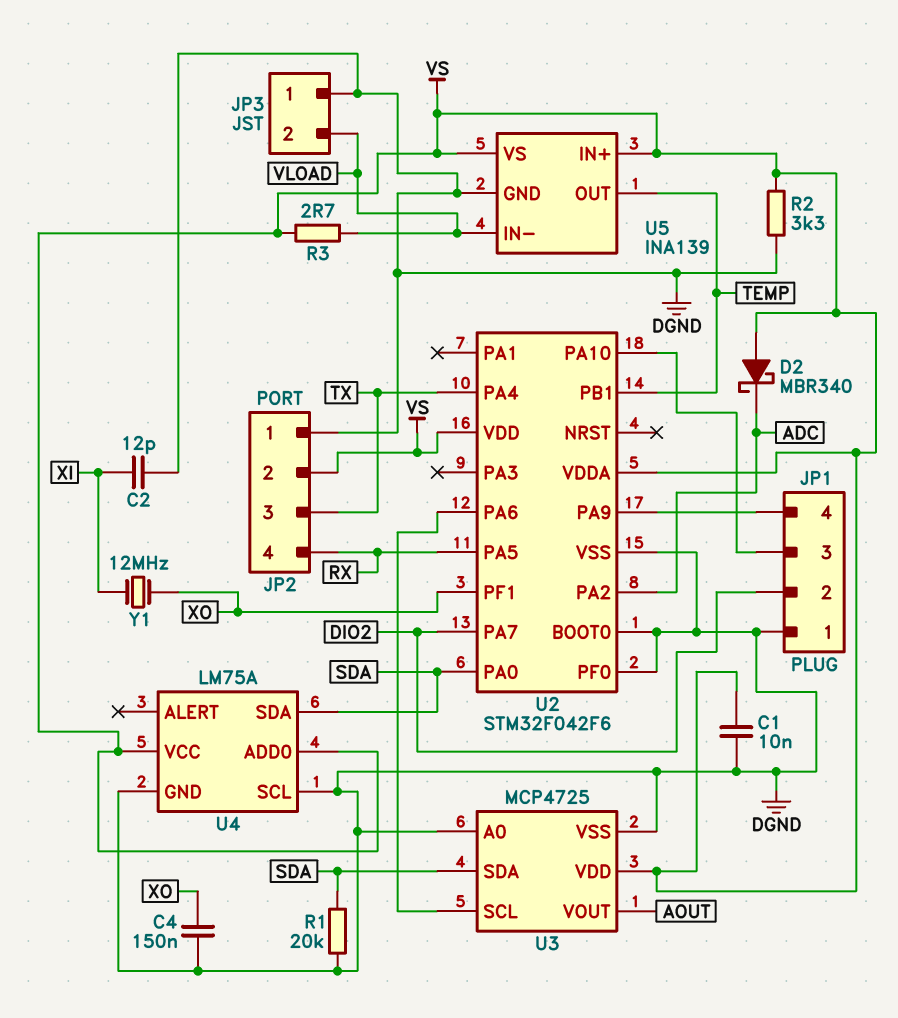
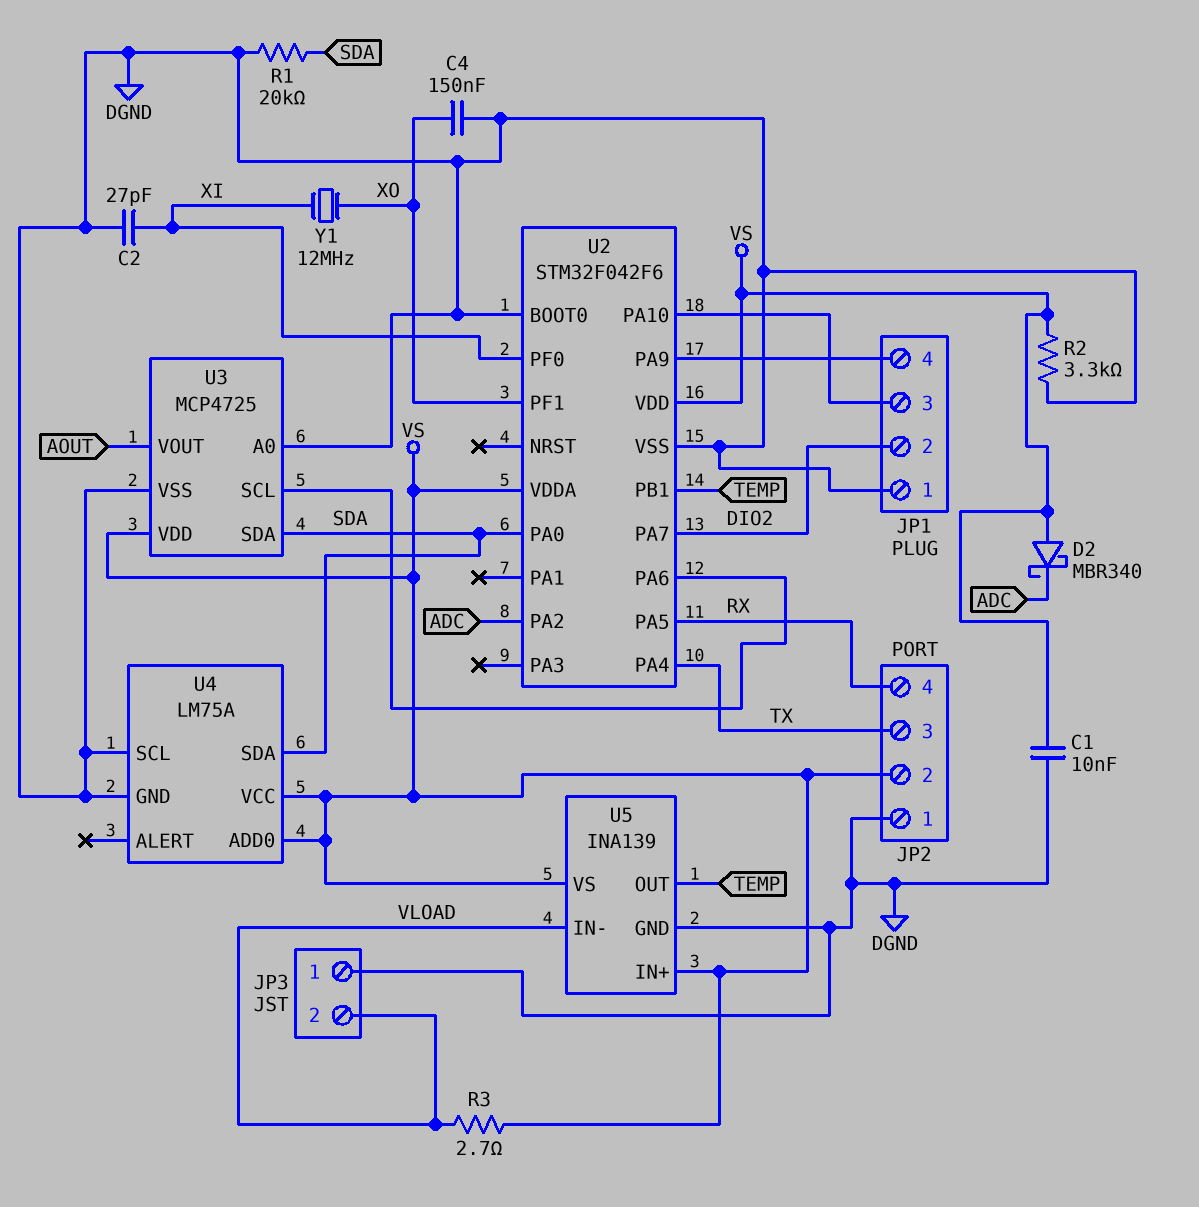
C2: 12pF (DGND, XI) -> 27pF (DGND, XI)
U2 pin PF0: DGND -> XI

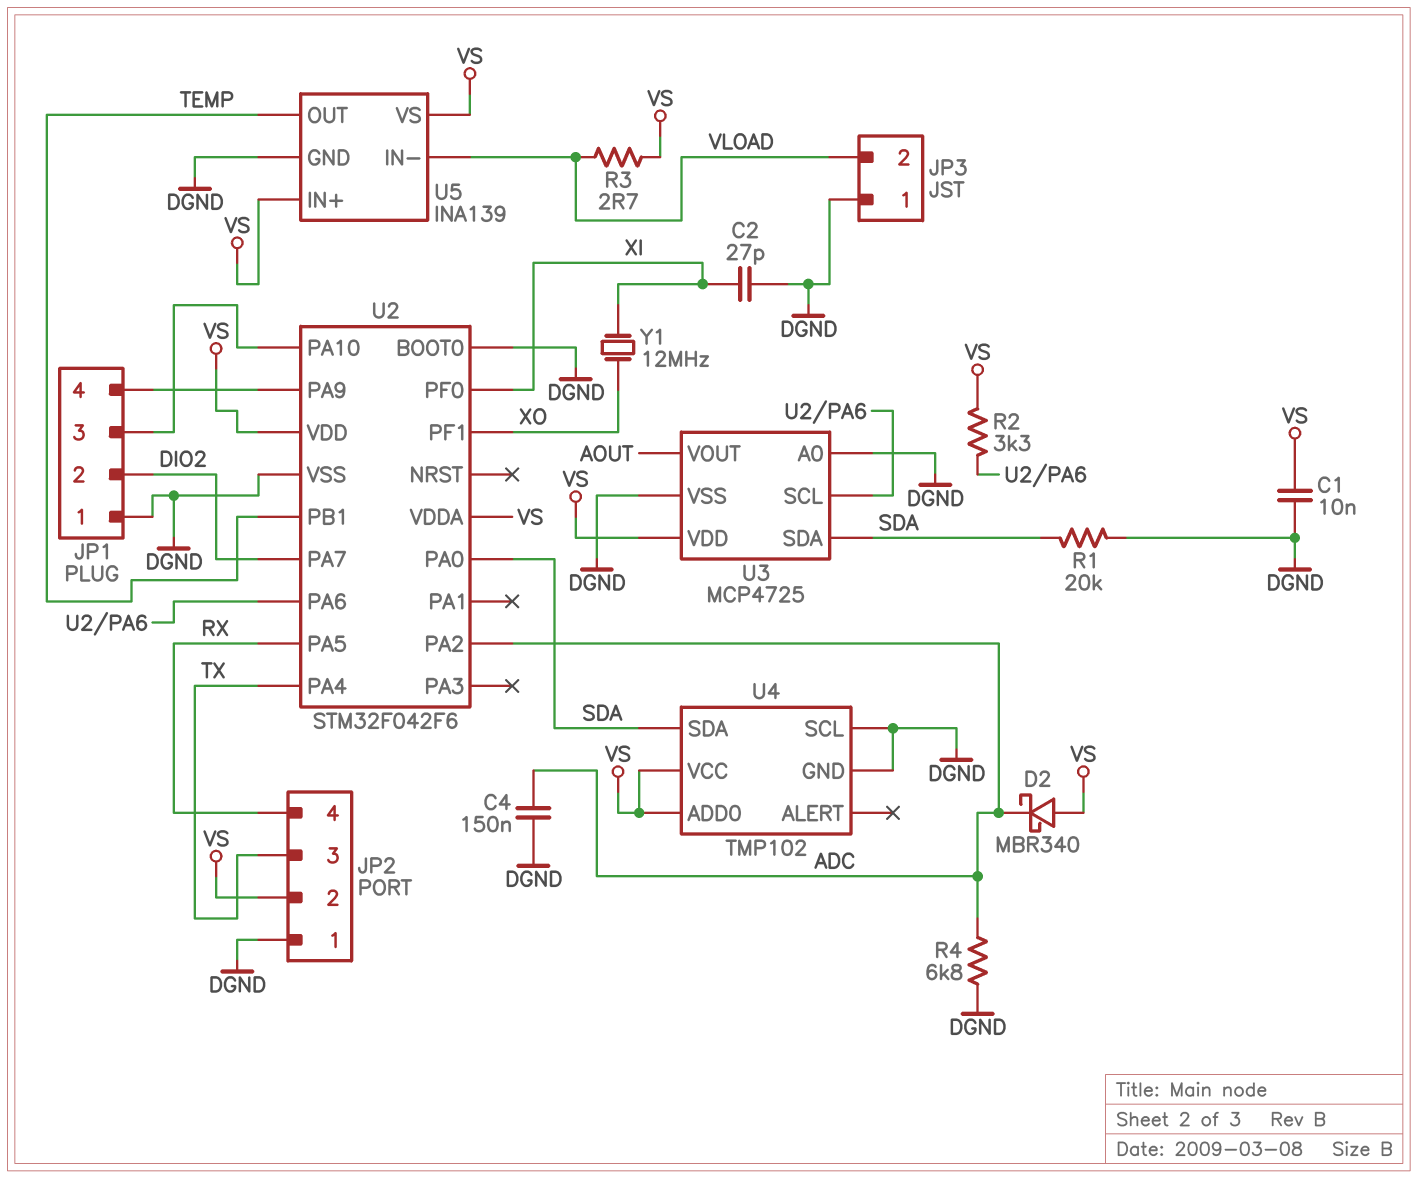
C4: 150nF (DGND, XO) -> 150nF (ADC, DGND)
R2: 3.3k (DGND, VS) -> 3.3k (U2/PA6, VS)
R4: none -> 6.8k (ADC, DGND)
U4: LM75A -> TMP102

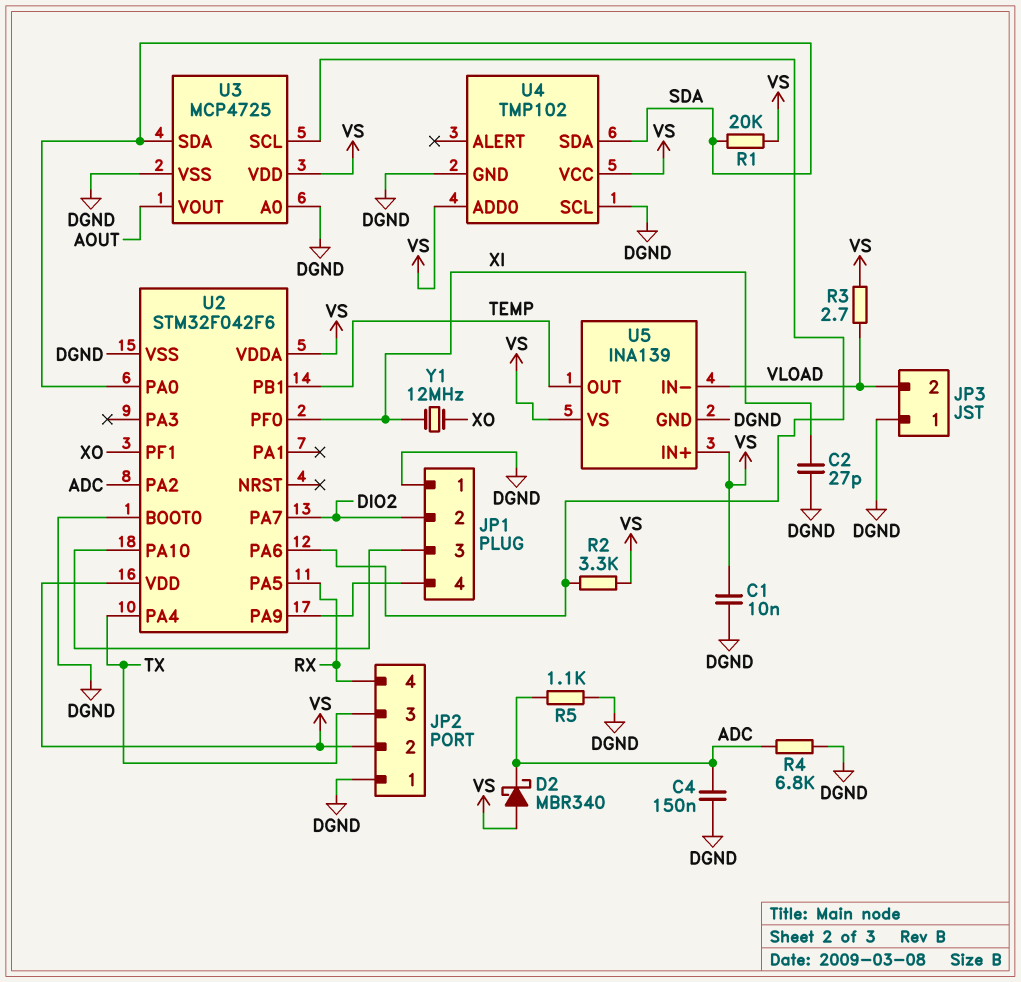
R1: 20k (DGND, SDA) -> 20k (SDA, VS)
R5: none -> 1.1k (ADC, DGND)

